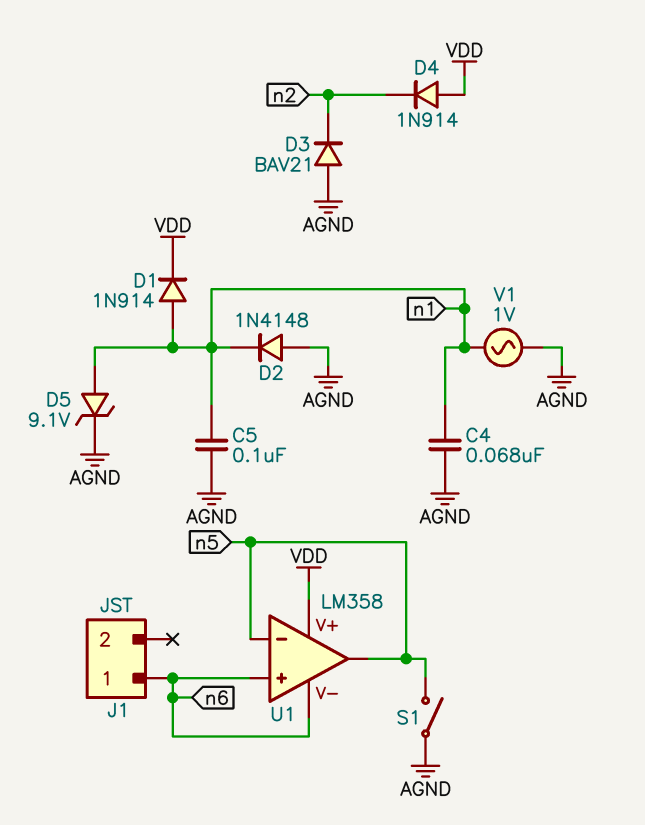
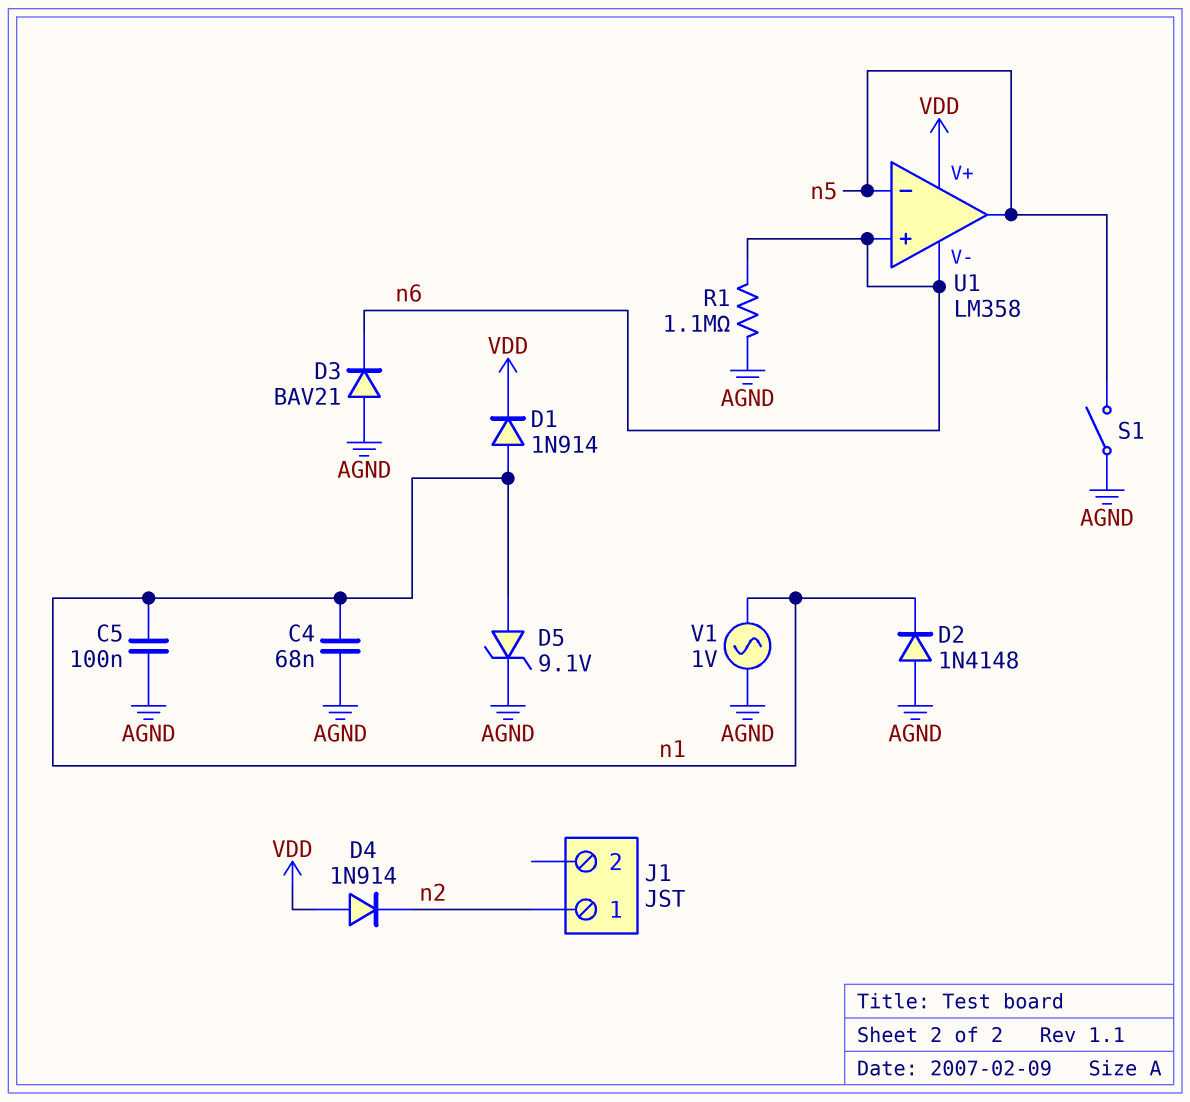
D3: diode BAV21 (A AGND, K n2) -> diode BAV21 (A AGND, K n6)
J1 pin 1: n6 -> n2
R1: none -> 1.1M (AGND, n6)

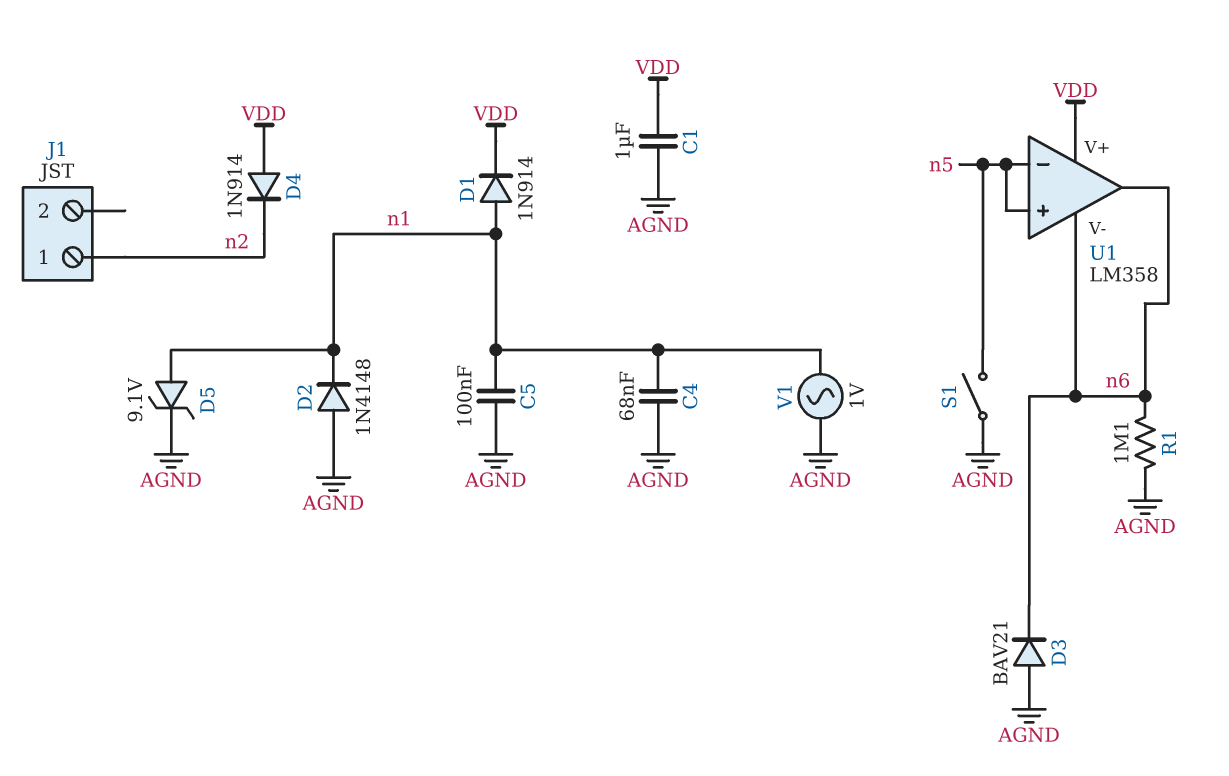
C1: none -> 1uF (AGND, VDD)
U1 pin in+: n6 -> n5
U1 pin out: n5 -> n6

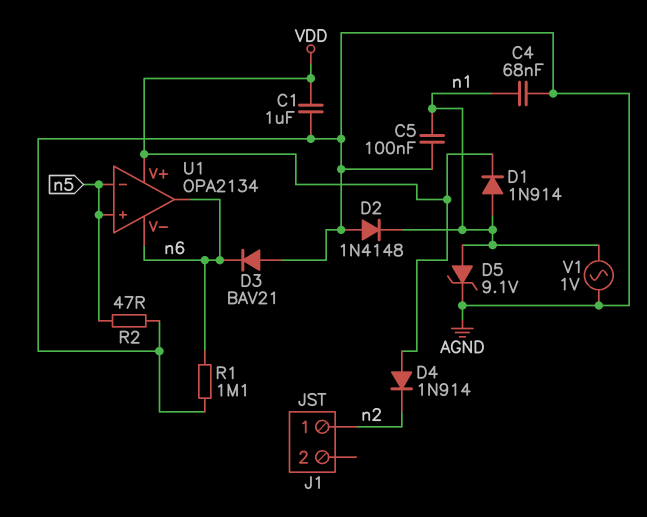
R2: none -> 47 (AGND, n5)
S1: switch (AGND, n5) -> none
U1: LM358 -> OPA2134

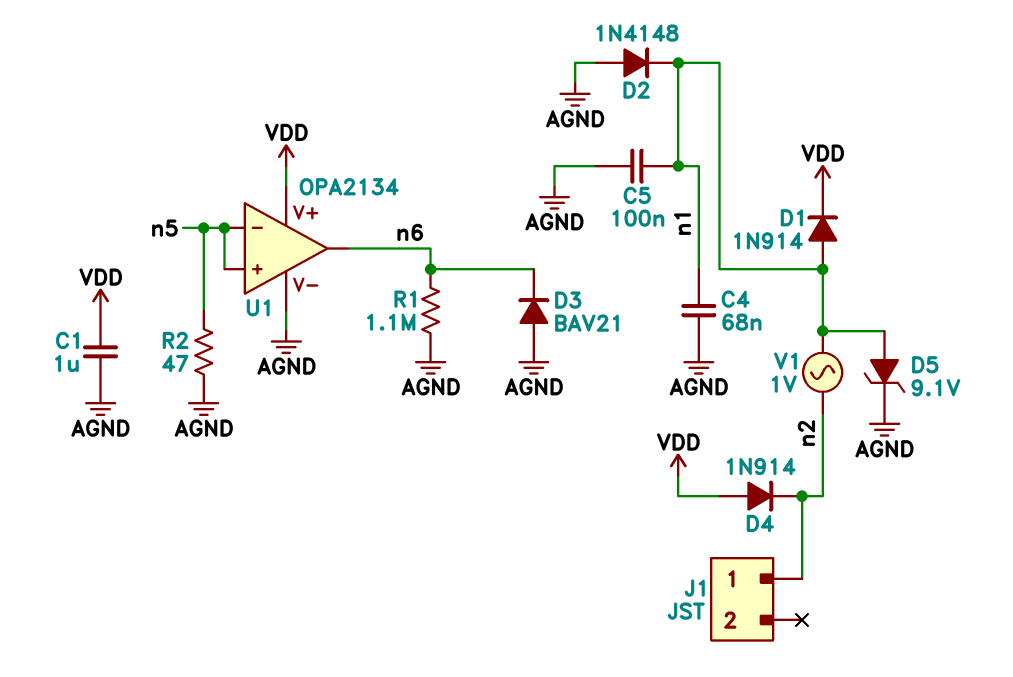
U1 pin V-: n6 -> AGND
V1: AC 1V (AGND, n1) -> AC 1V (n1, n2)

